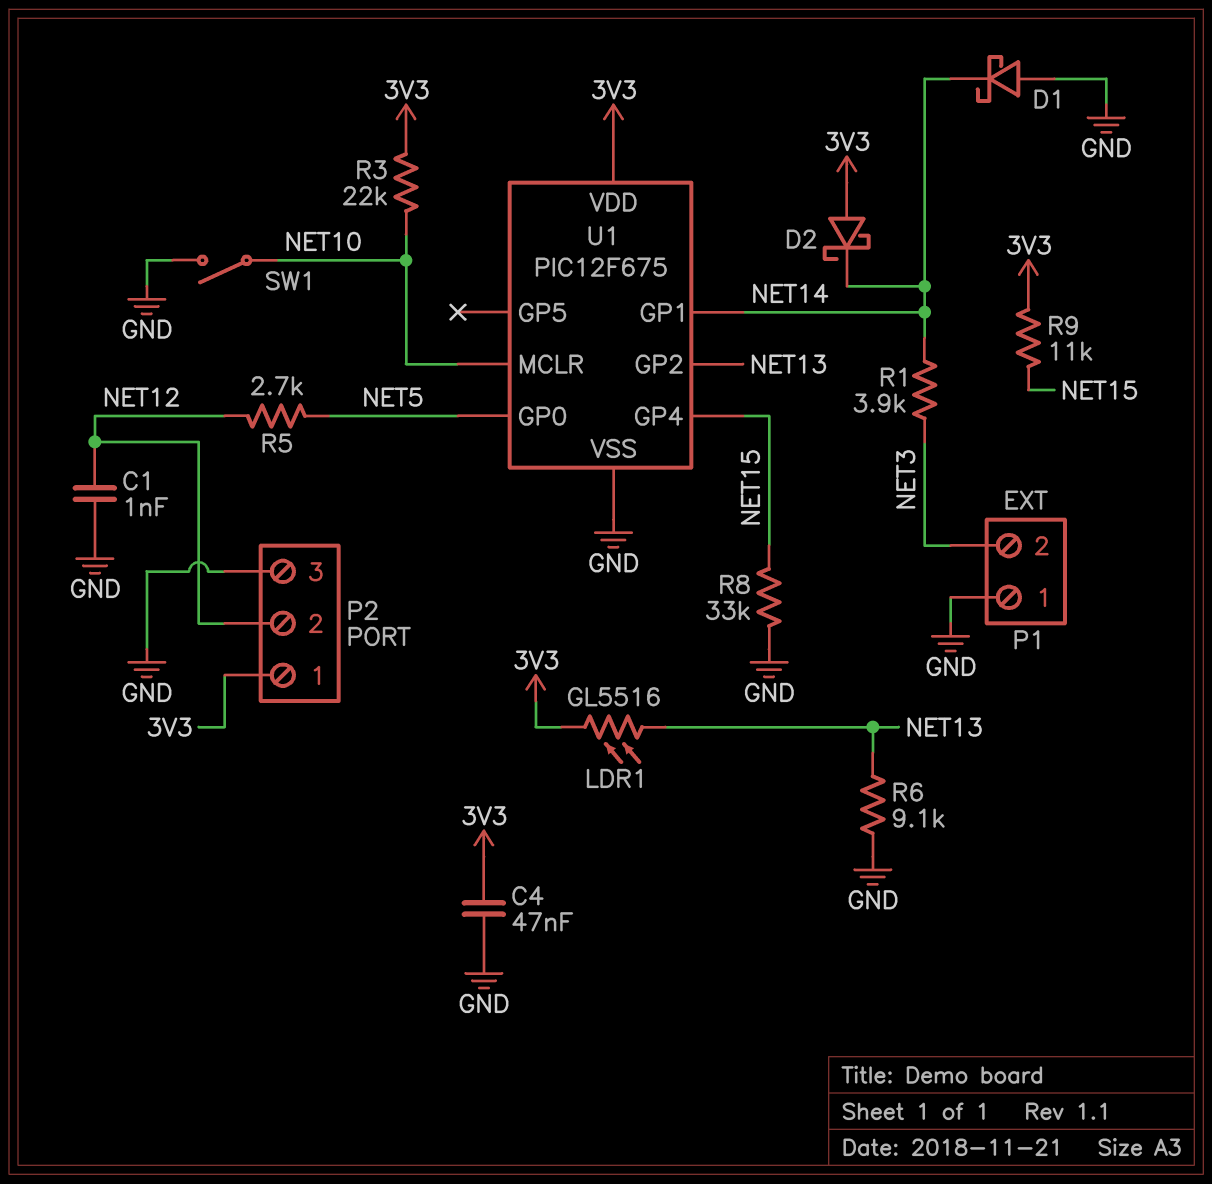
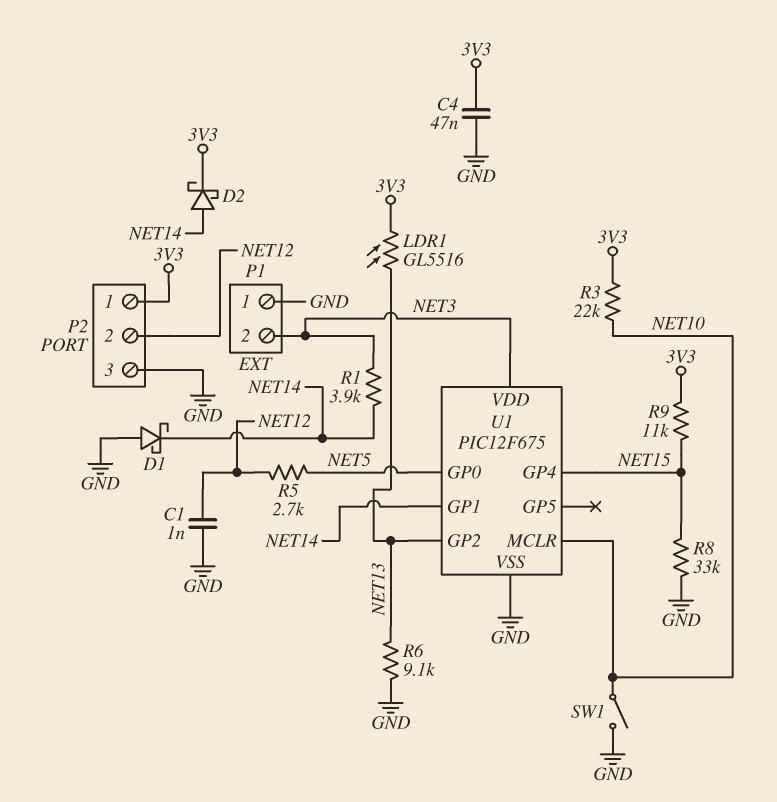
D2: schottky (A 3V3, K NET14) -> schottky (A NET14, K 3V3)
U1 pin VDD: 3V3 -> NET3

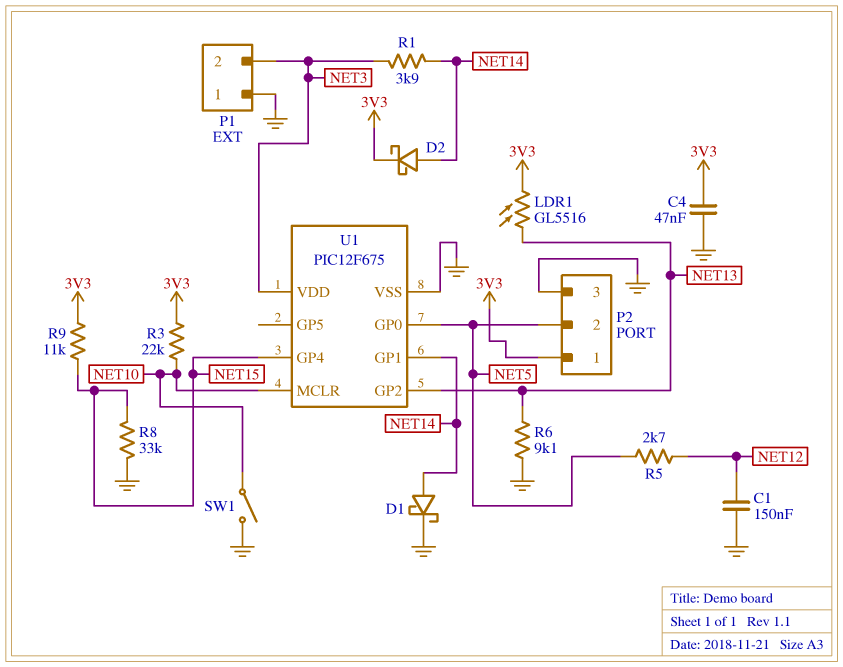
C1: 1nF (GND, NET12) -> 150nF (GND, NET12)
D1: schottky (A GND, K NET14) -> schottky (A NET14, K GND)
P2 pin 2: NET12 -> NET5

